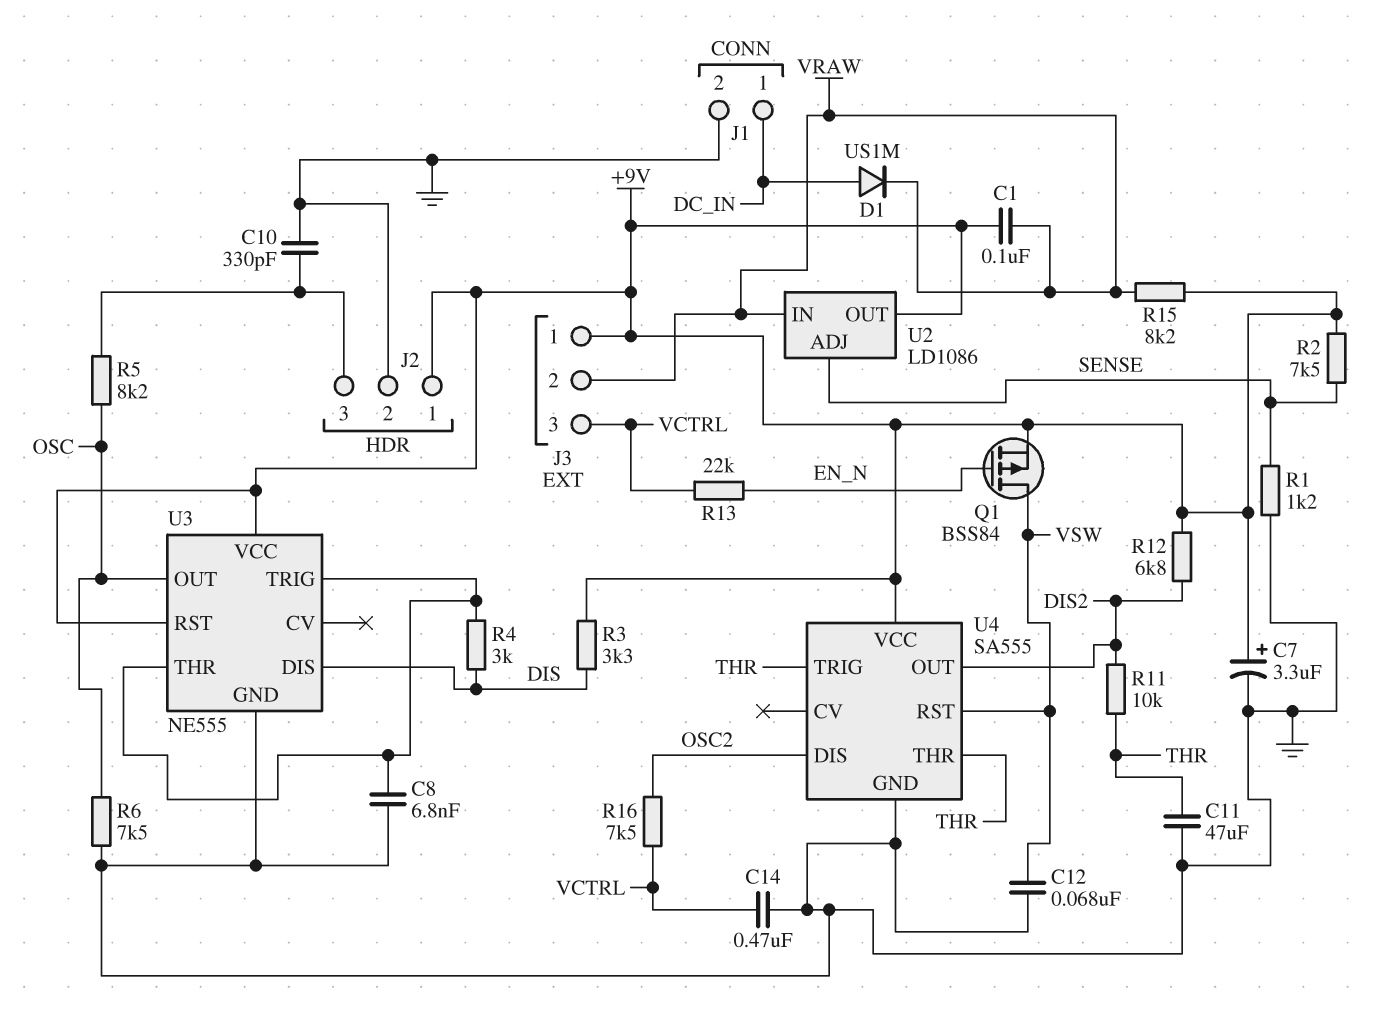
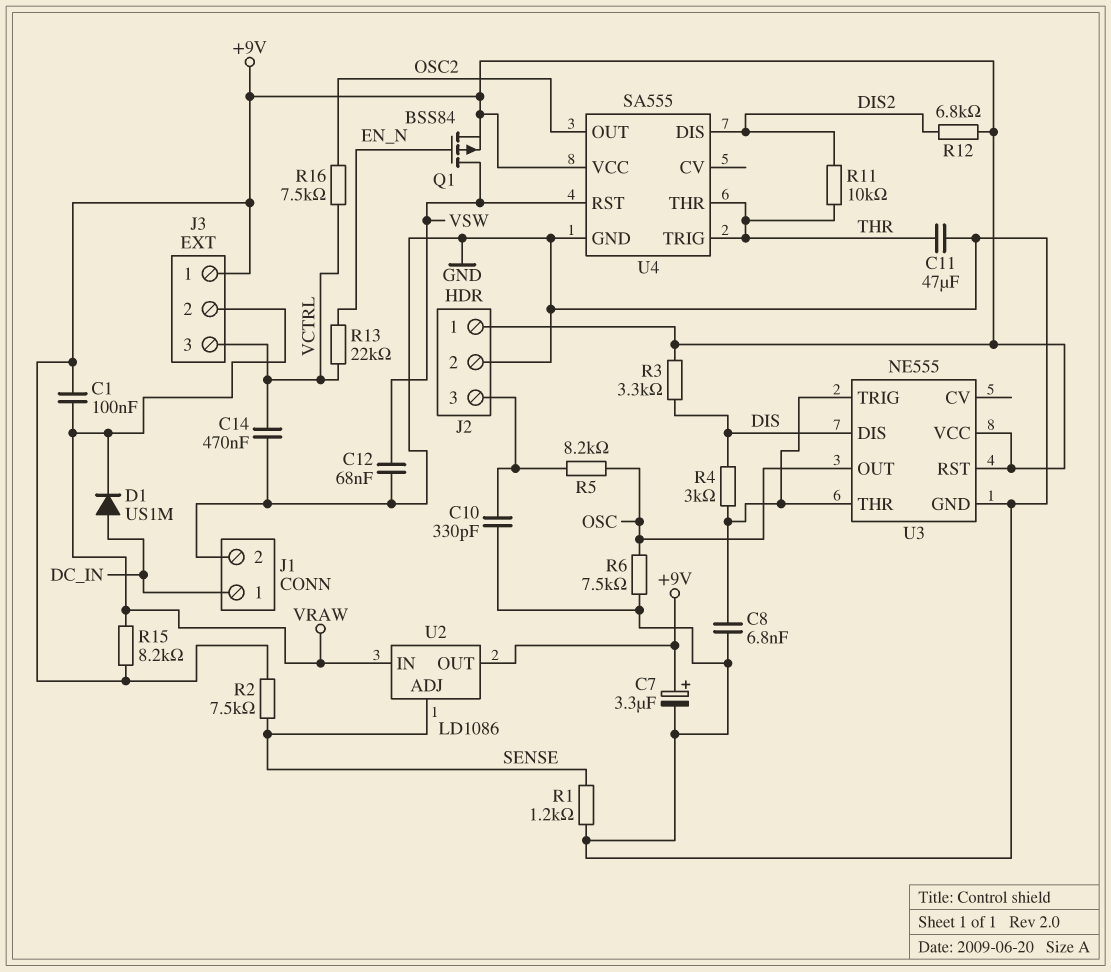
U4 pin DIS: OSC2 -> DIS2
U4 pin OUT: DIS2 -> OSC2

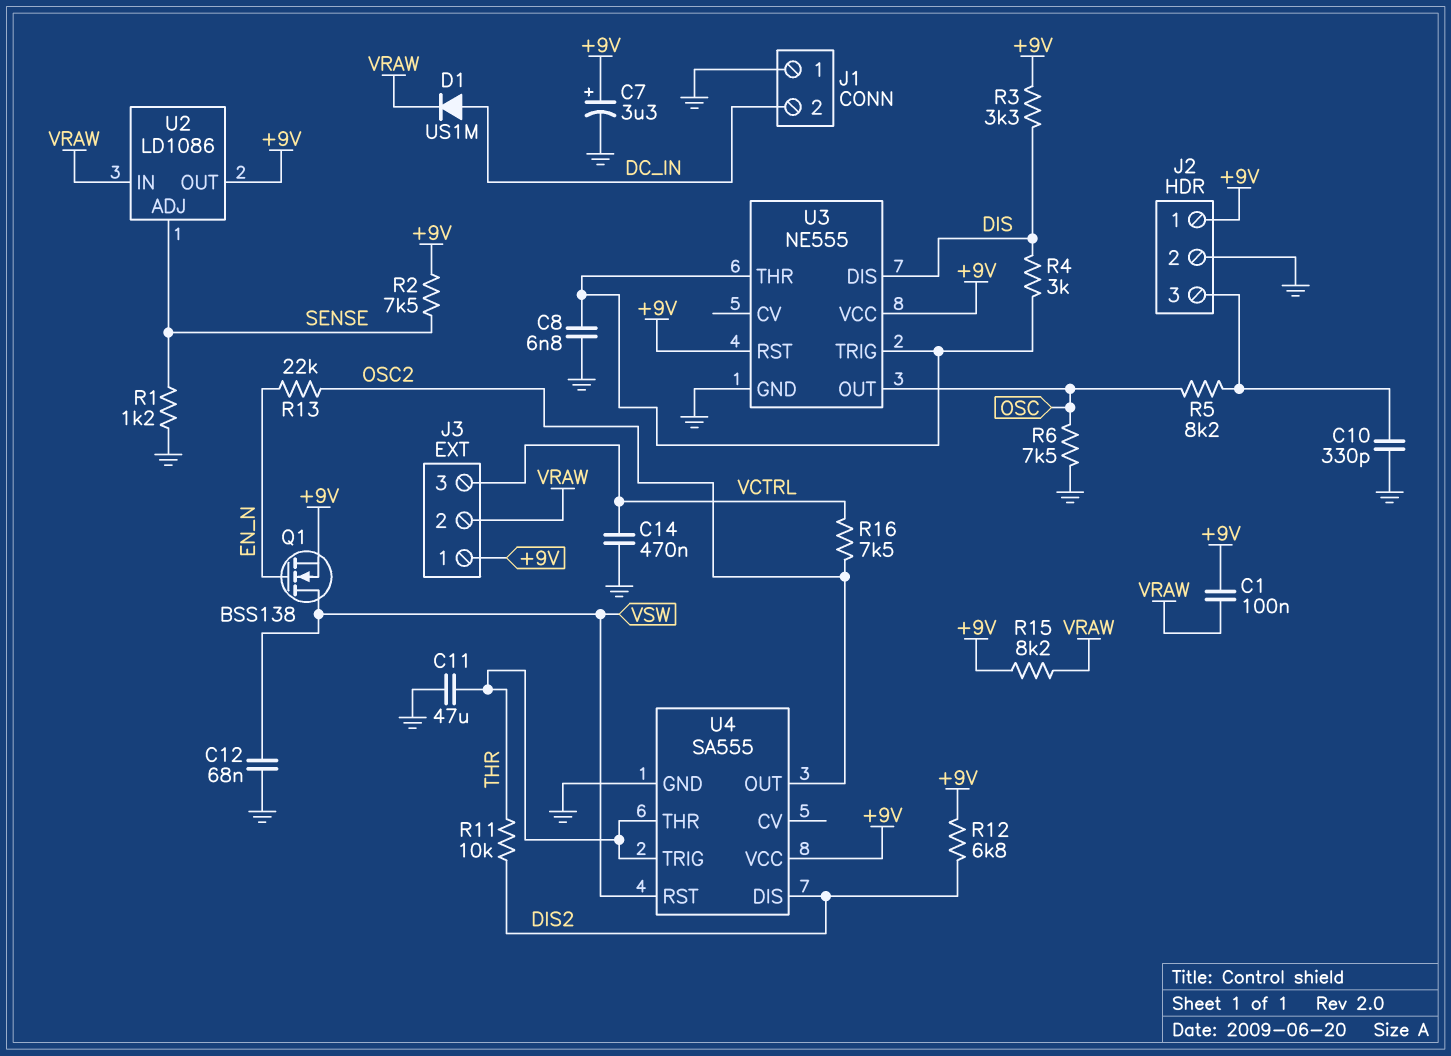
J1 pin 1: DC_IN -> GND
J1 pin 2: GND -> DC_IN
Q1: PMOS BSS84 (G EN_N, D VSW, S +9V) -> NMOS BSS138 (G EN_N, D VSW, S +9V)
R13: 22k (EN_N, VCTRL) -> 22k (EN_N, OSC2)

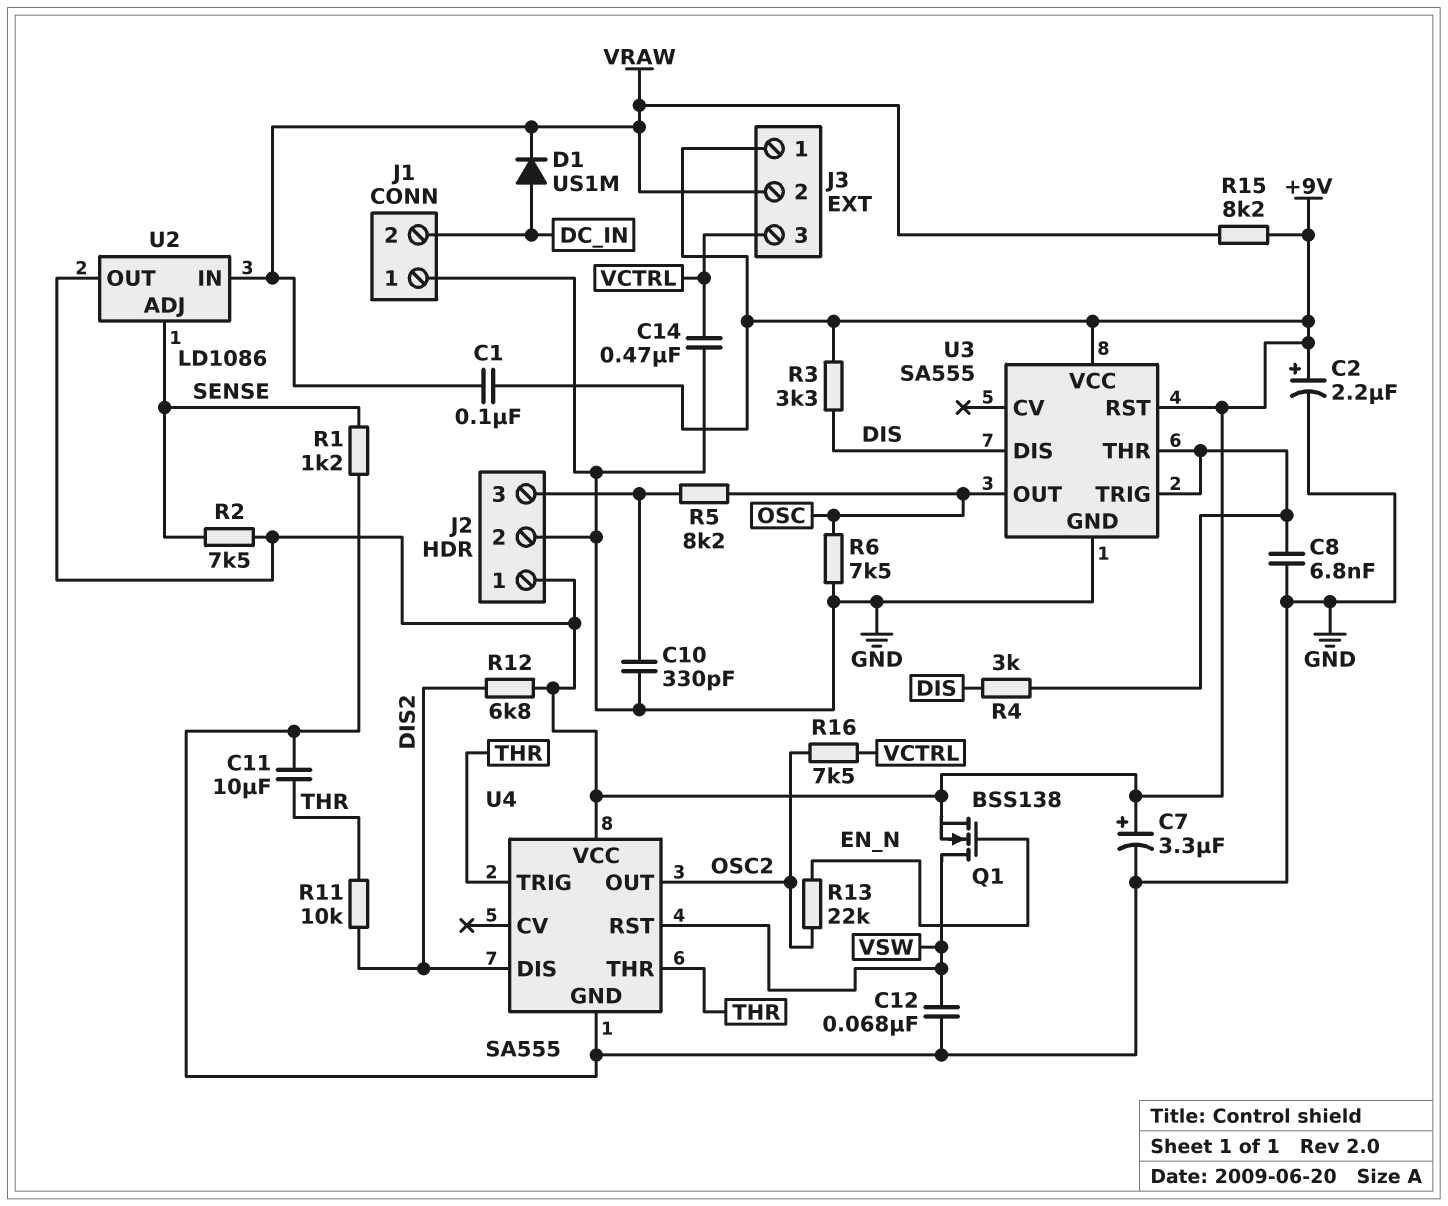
C2: none -> 2.2uF (plus +9V, minus GND)
C11: 47uF (GND, THR) -> 10uF (GND, THR)
U3: NE555 -> SA555

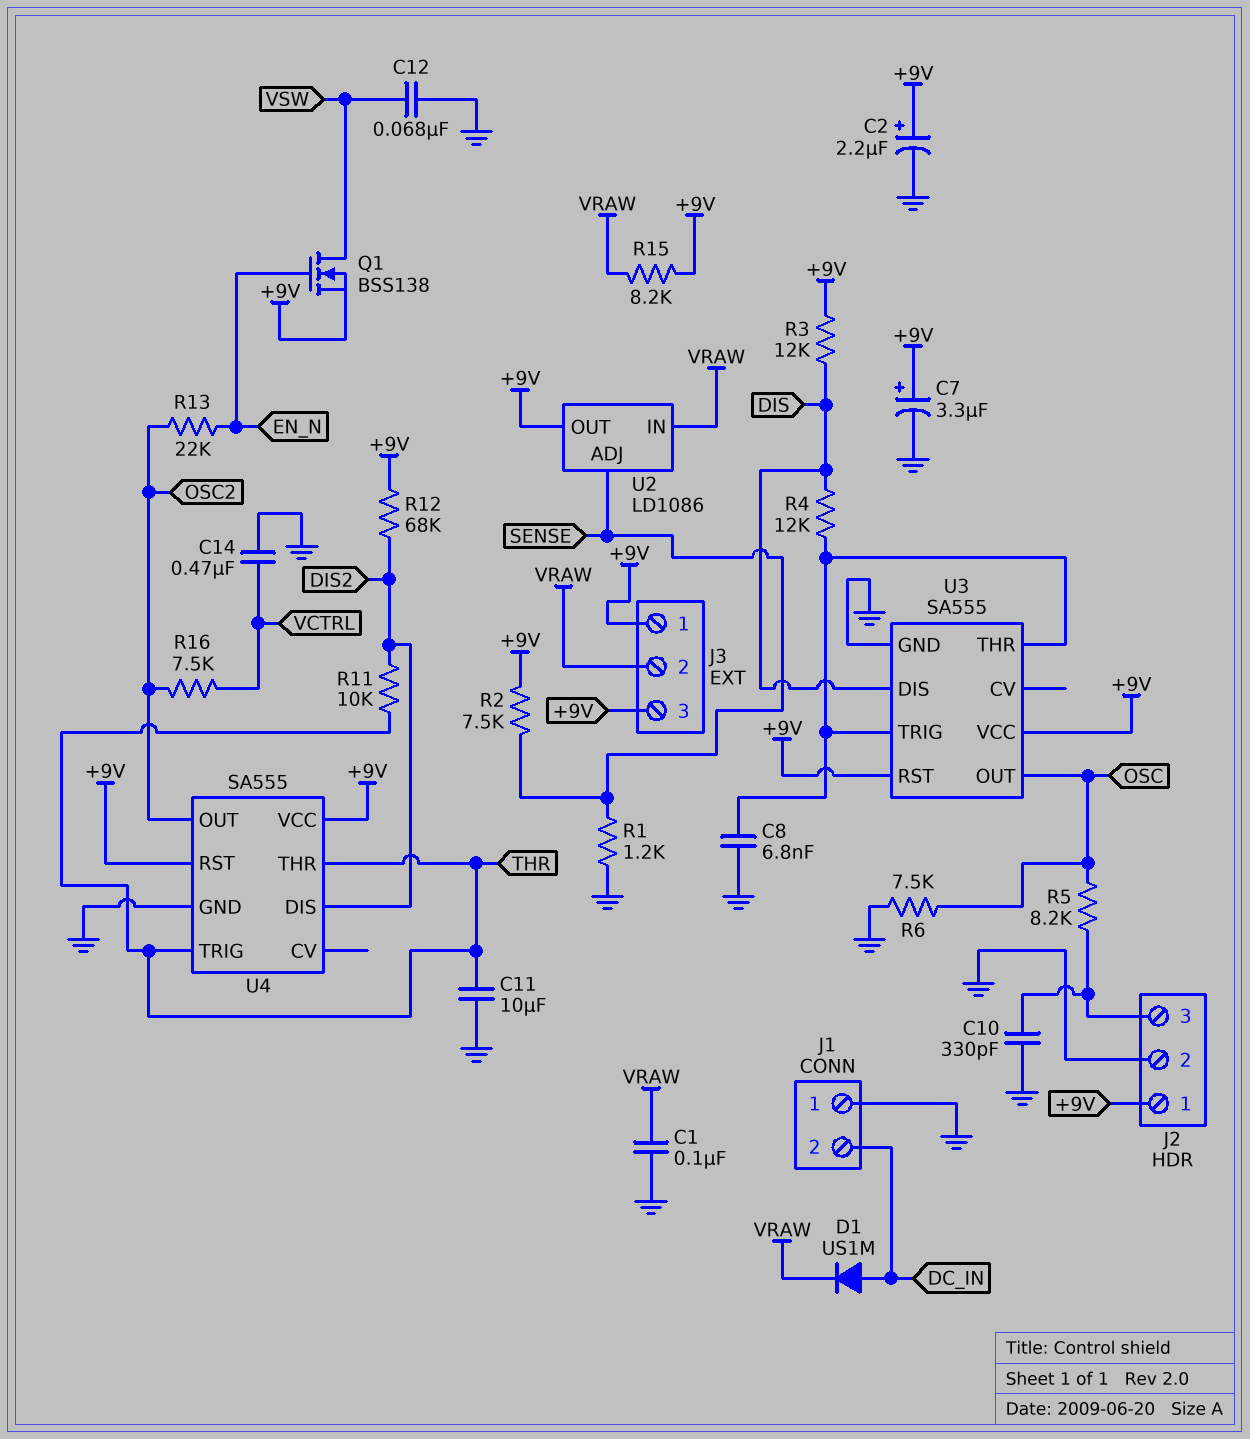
C1: 100nF (+9V, VRAW) -> 100nF (GND, VRAW)
J3 pin 3: VCTRL -> +9V
R3: 3.3k (+9V, DIS) -> 12k (+9V, DIS)
R4: 3k (DIS, U3/THR) -> 12k (DIS, U3/THR)
R12: 6.8k (+9V, DIS2) -> 68k (+9V, DIS2)
U4 pin RST: VSW -> +9V

